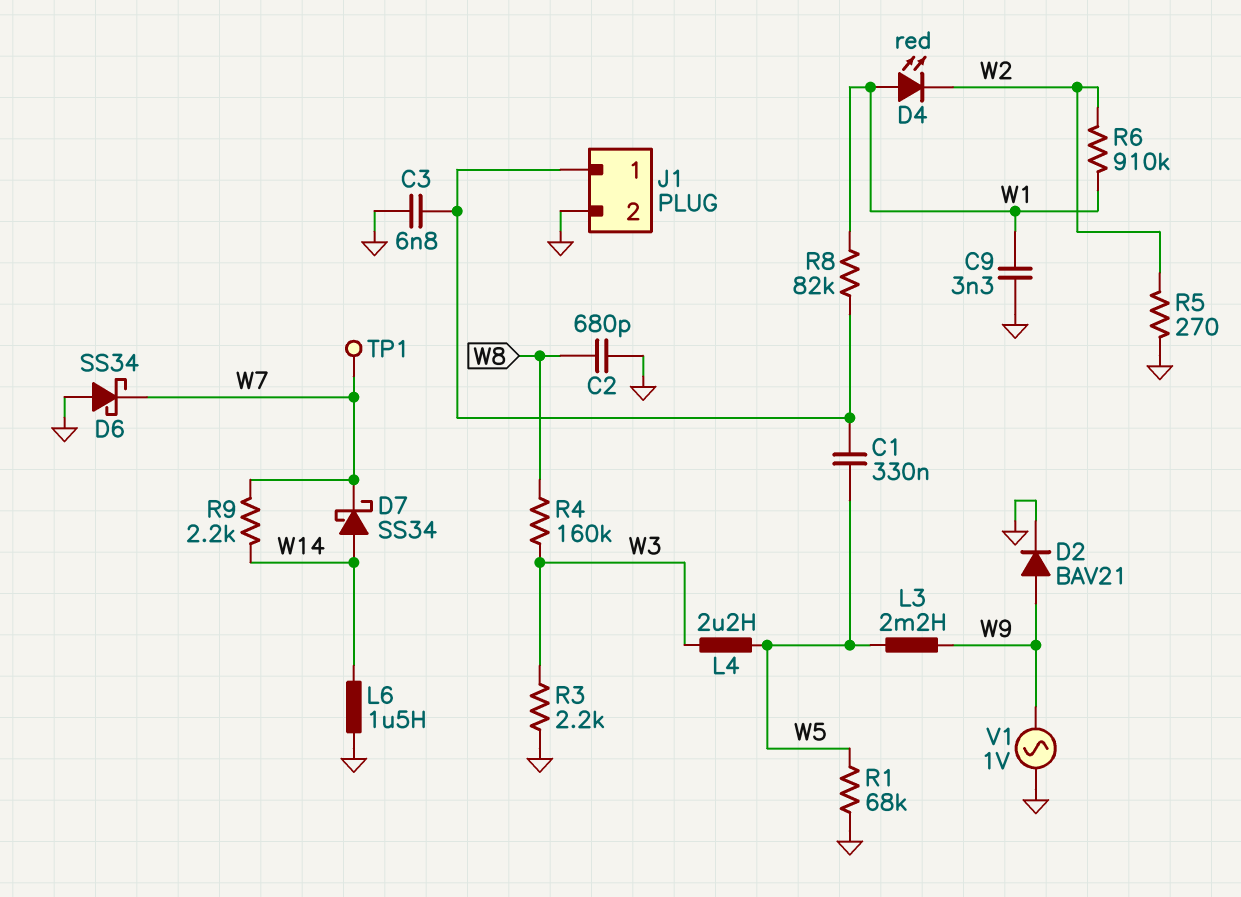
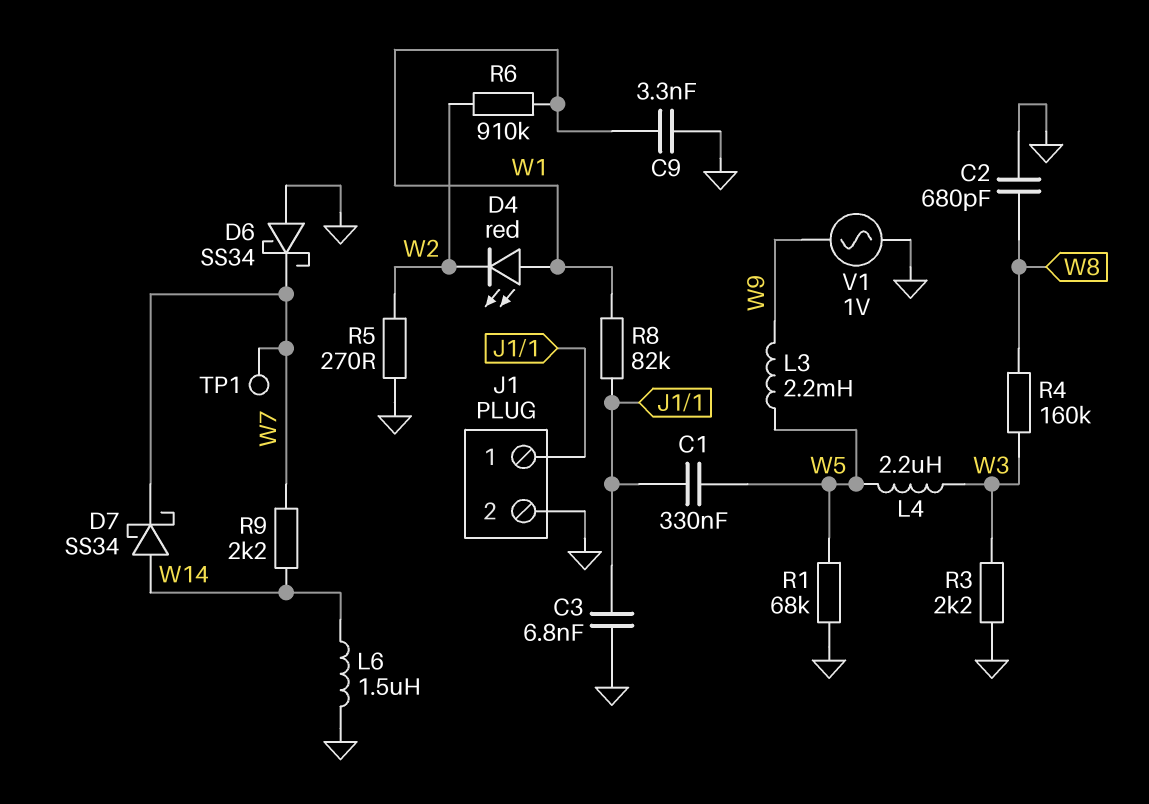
D2: diode BAV21 (A W9, K GND) -> none

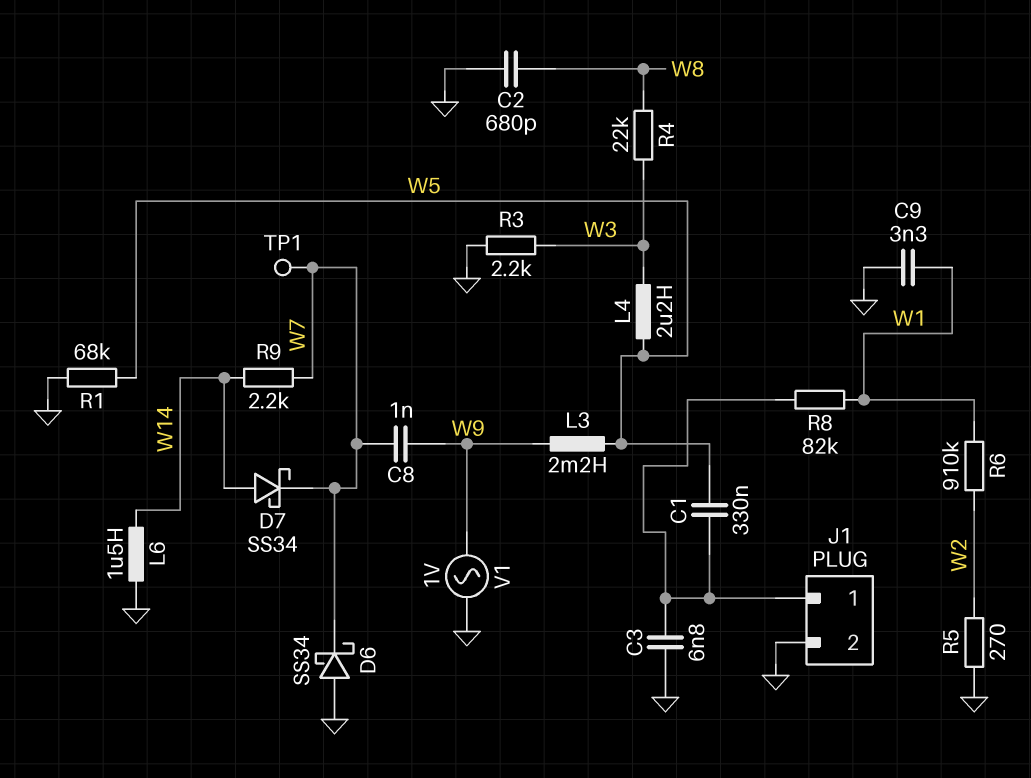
C8: none -> 1nF (W7, W9)
D4: LED red (A W1, K W2) -> none
R4: 160k (W3, W8) -> 22k (W3, W8)

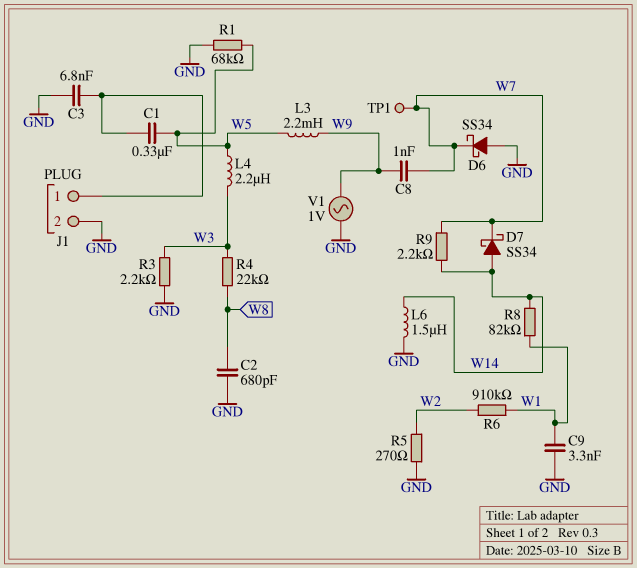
R8: 82k (J1/1, W1) -> 82k (W1, W14)

